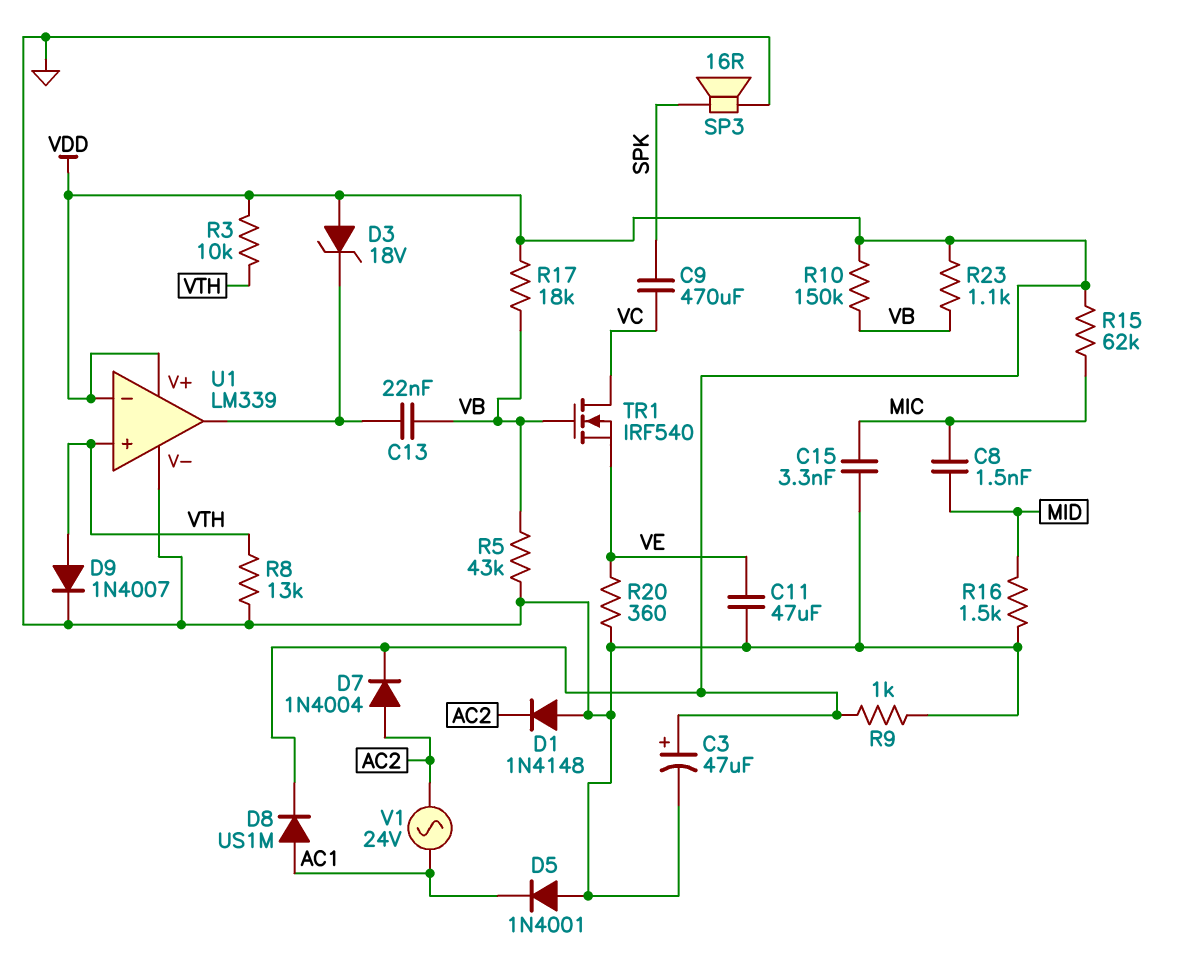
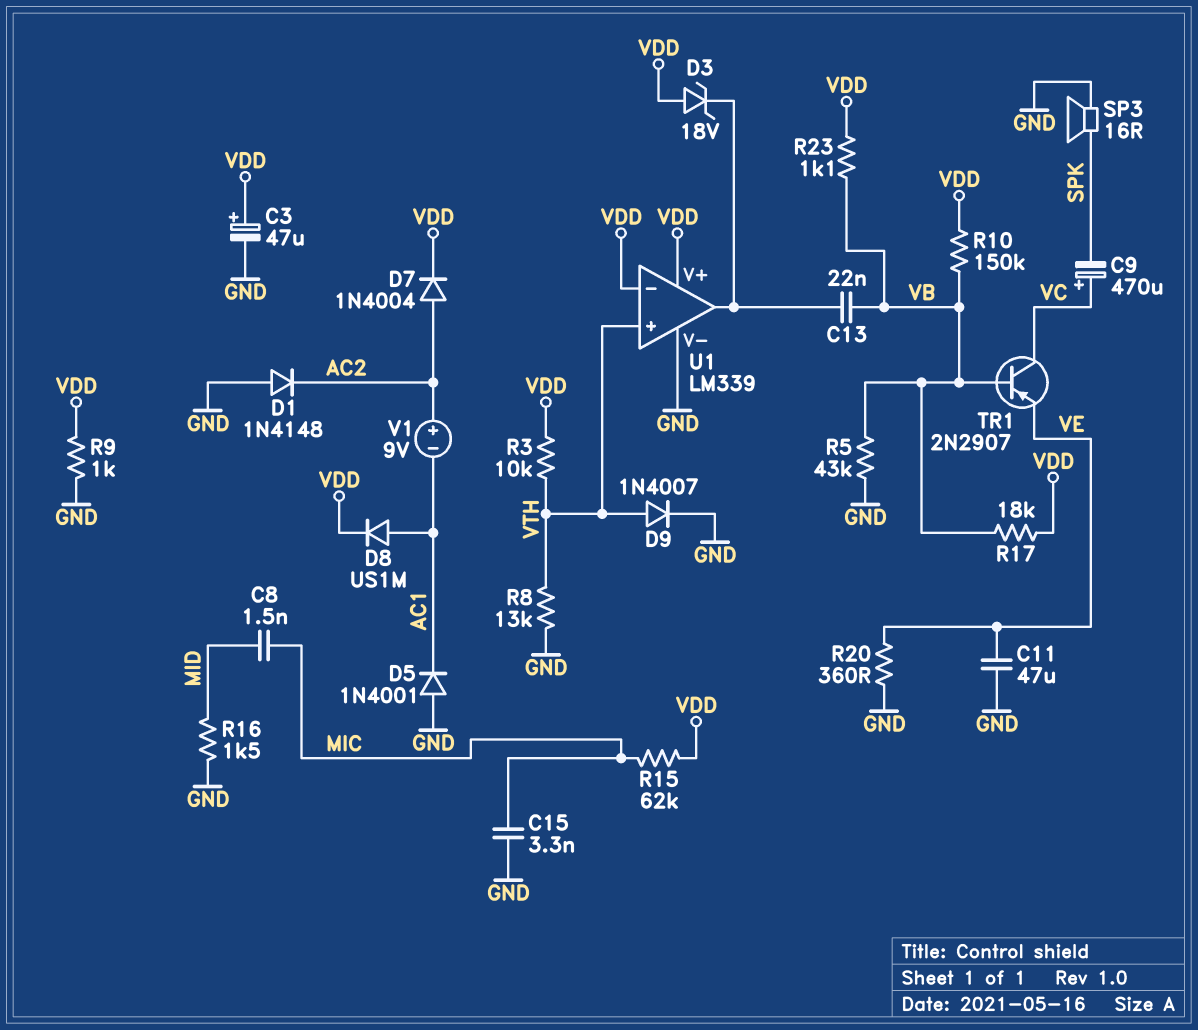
C9: 470uF (SPK, VC) -> 470uF (plus VC, minus SPK)
TR1: NMOS IRF540 (G VB, D VC, S VE) -> PNP 2N2907 (B VB, C VC, E VE)
V1: AC 24V (AC1, AC2) -> 9V (plus AC2, minus AC1)

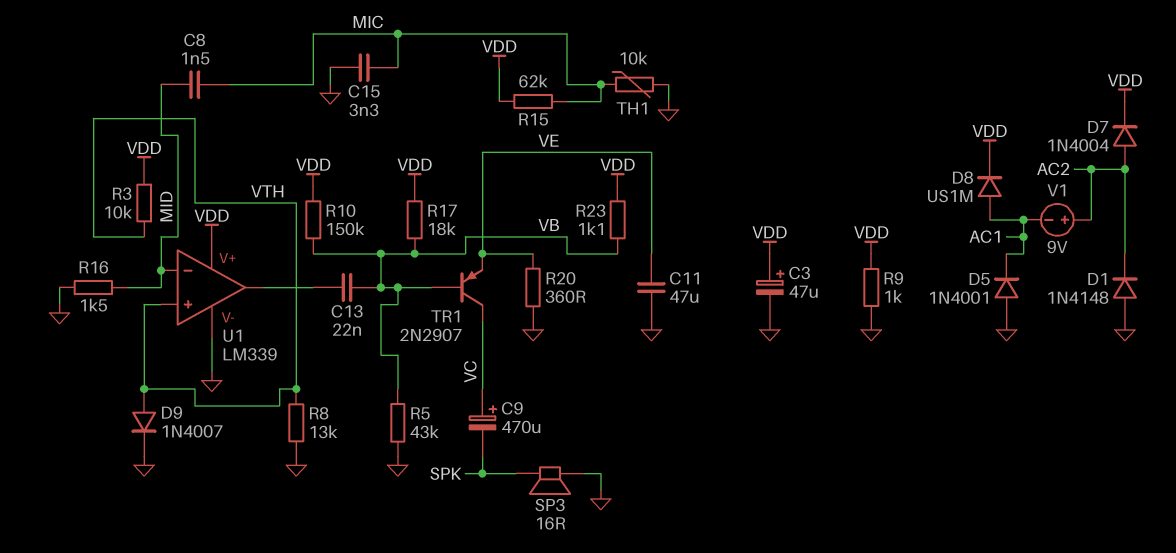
D3: zener 18V (A VDD, K U1/out) -> none
TH1: none -> 10k (GND, MIC)
U1 pin in-: VDD -> MID

